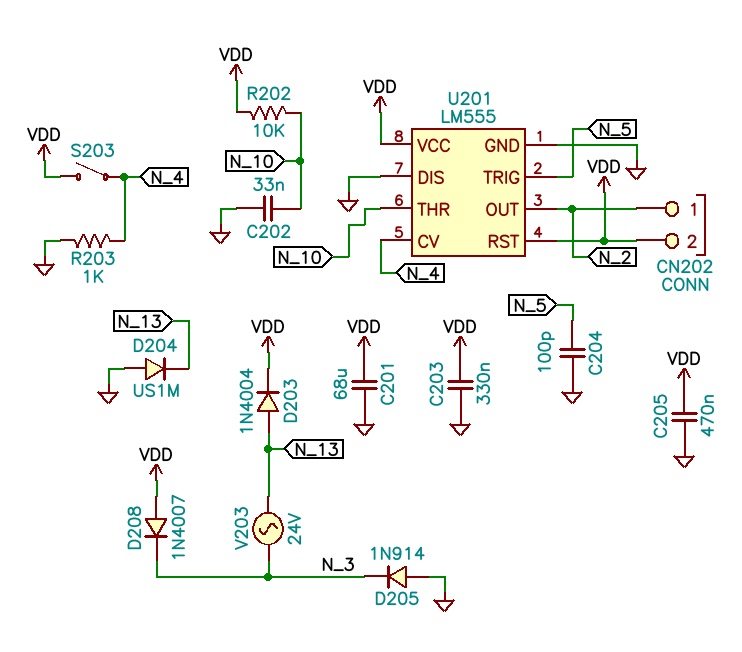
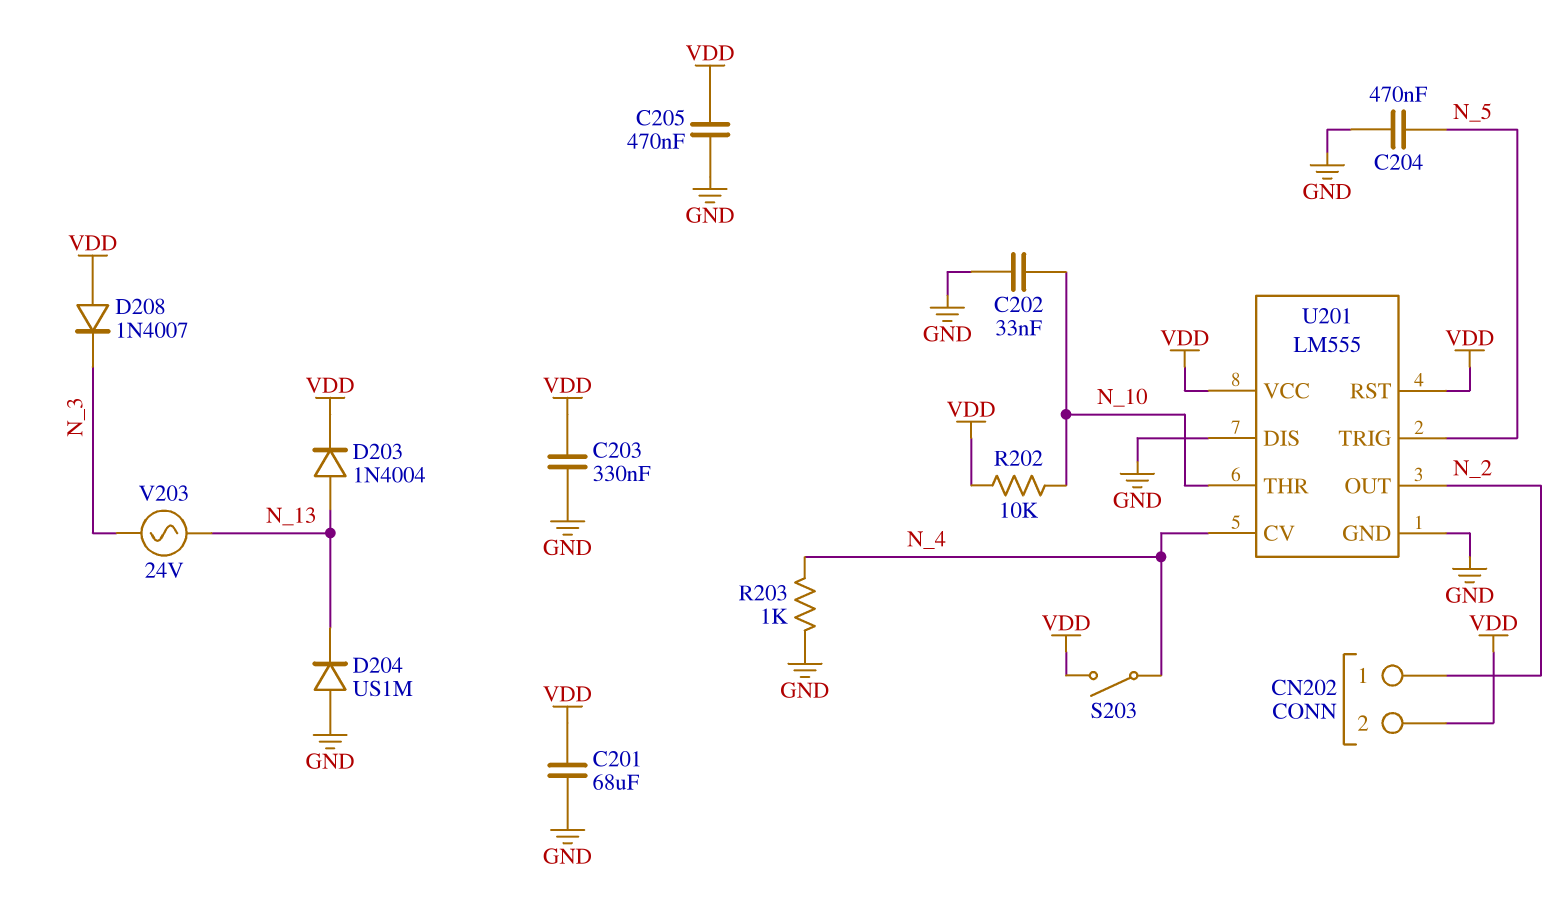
C204: 100pF (GND, N_5) -> 470nF (GND, N_5)
D205: diode 1N914 (A GND, K N_3) -> none

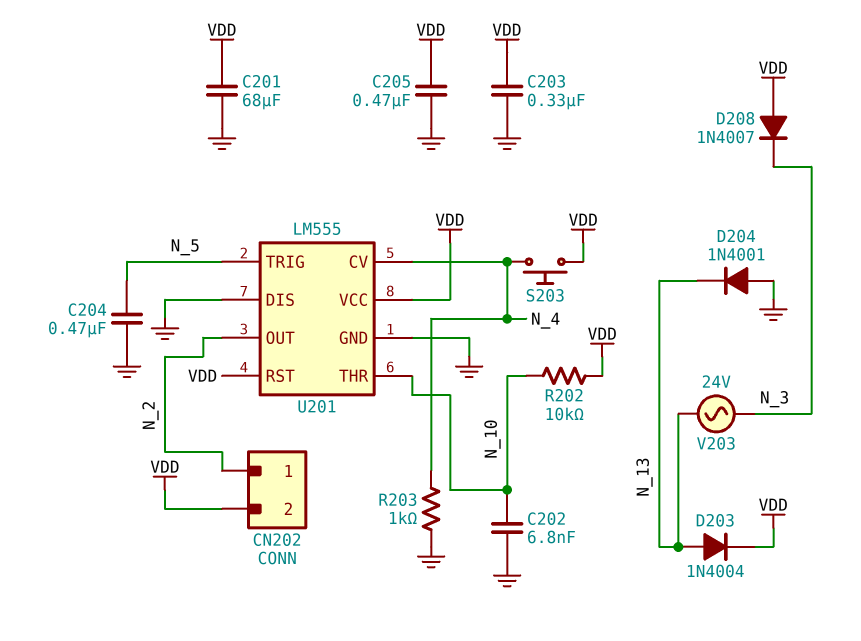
C202: 33nF (GND, N_10) -> 6.8nF (GND, N_10)
D204: diode US1M (A GND, K N_13) -> diode 1N4001 (A GND, K N_13)
S203: switch (N_4, VDD) -> button (N_4, VDD)

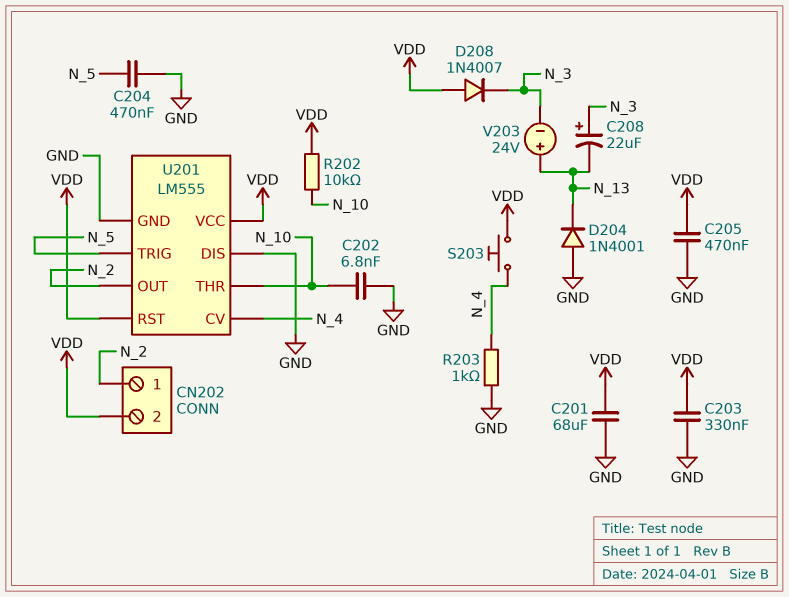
C208: none -> 22uF (plus N_3, minus N_13)
D203: diode 1N4004 (A N_13, K VDD) -> none
V203: AC 24V (N_3, N_13) -> 24V (plus N_13, minus N_3)

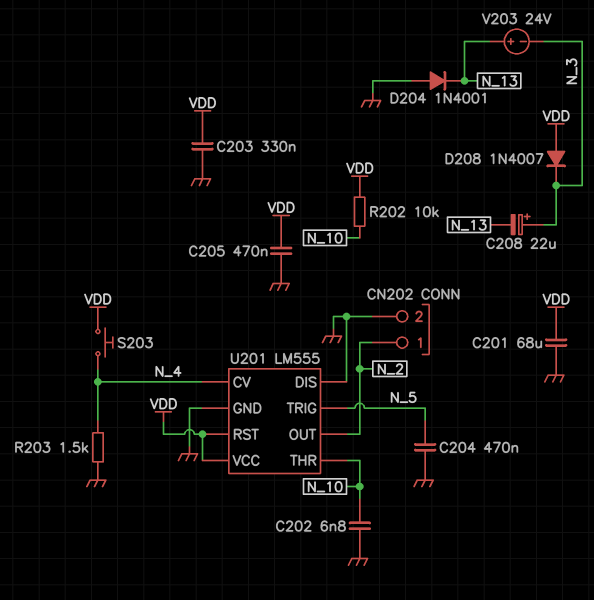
CN202 pin 2: VDD -> GND
R203: 1k (GND, N_4) -> 1.5k (GND, N_4)

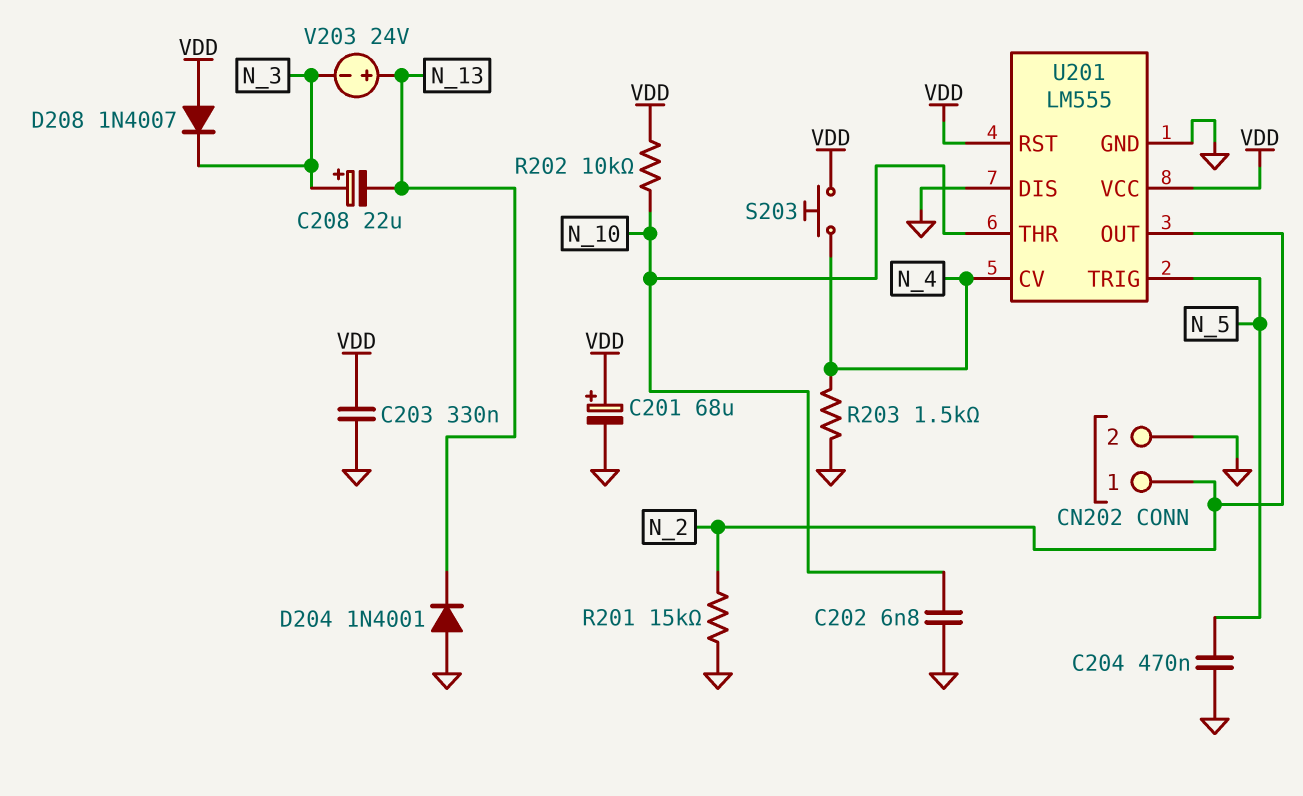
C201: 68uF (GND, VDD) -> 68uF (plus VDD, minus GND)
C205: 470nF (GND, VDD) -> none
R201: none -> 15k (GND, N_2)

